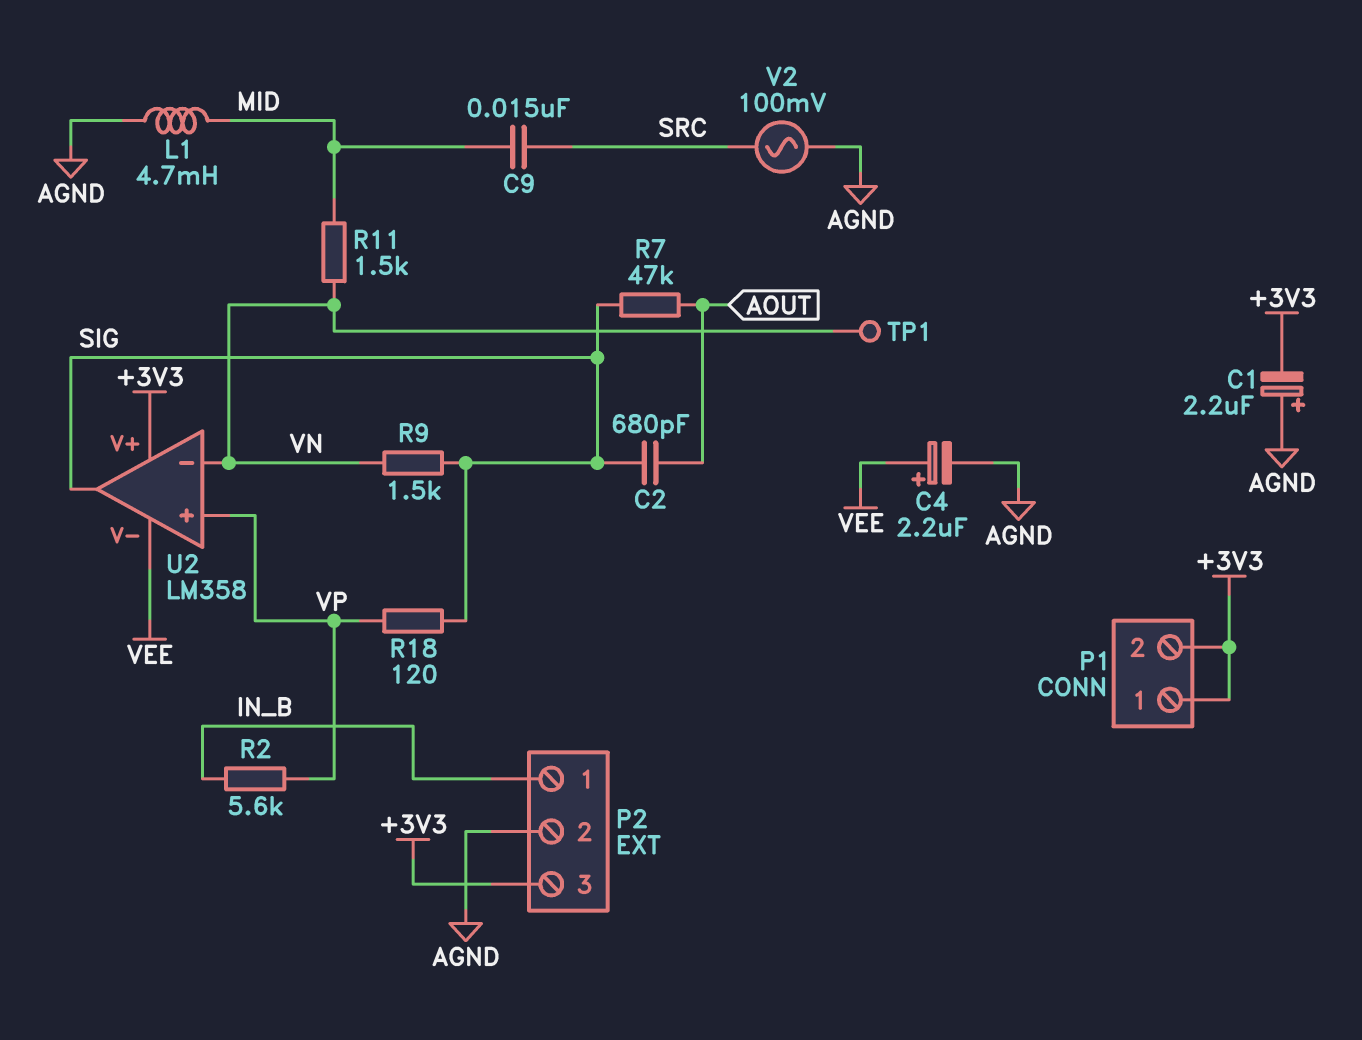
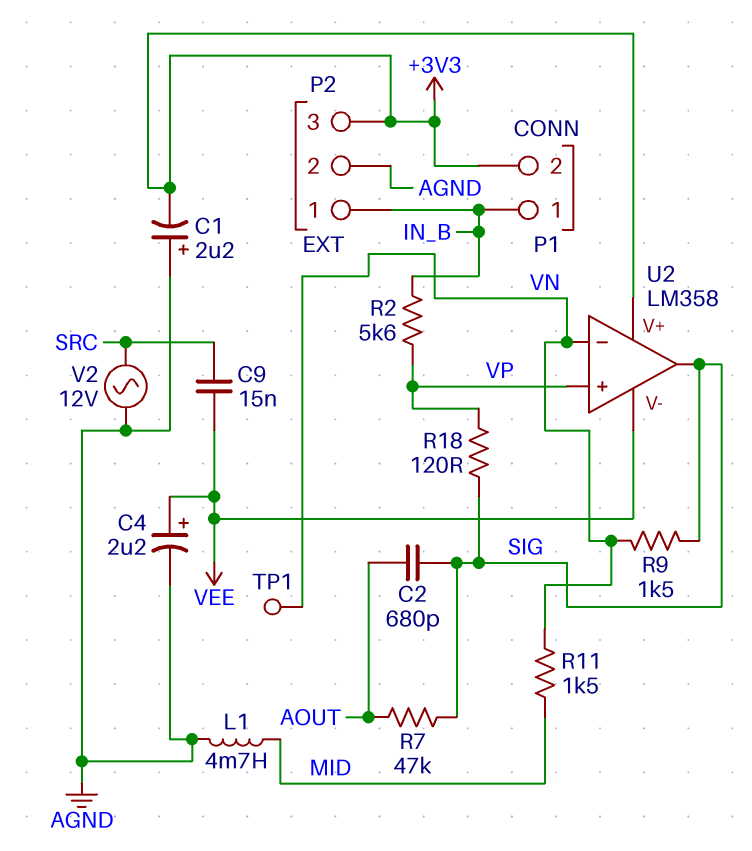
C9: 15nF (MID, SRC) -> 15nF (SRC, VEE)
P1 pin 1: +3V3 -> IN_B
V2: AC 100mV (AGND, SRC) -> AC 12V (AGND, SRC)

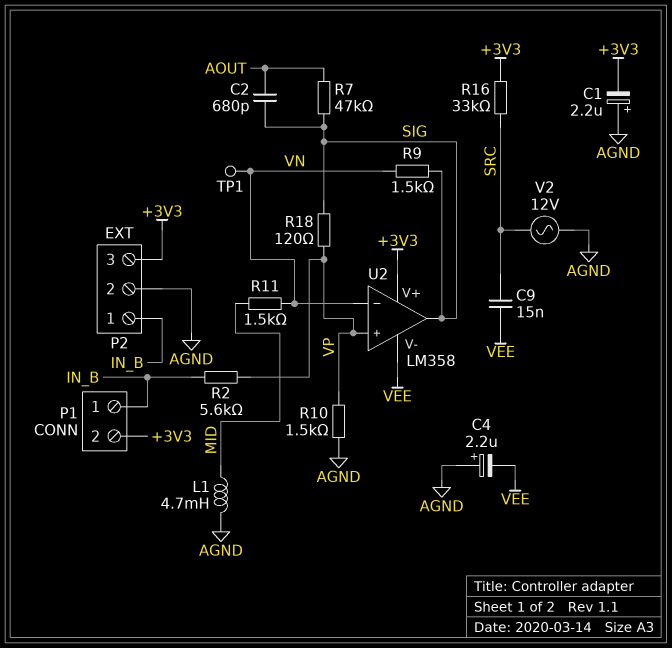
C4: 2.2uF (plus VEE, minus AGND) -> 2.2uF (plus AGND, minus VEE)
R10: none -> 1.5k (AGND, VP)
R16: none -> 33k (+3V3, SRC)

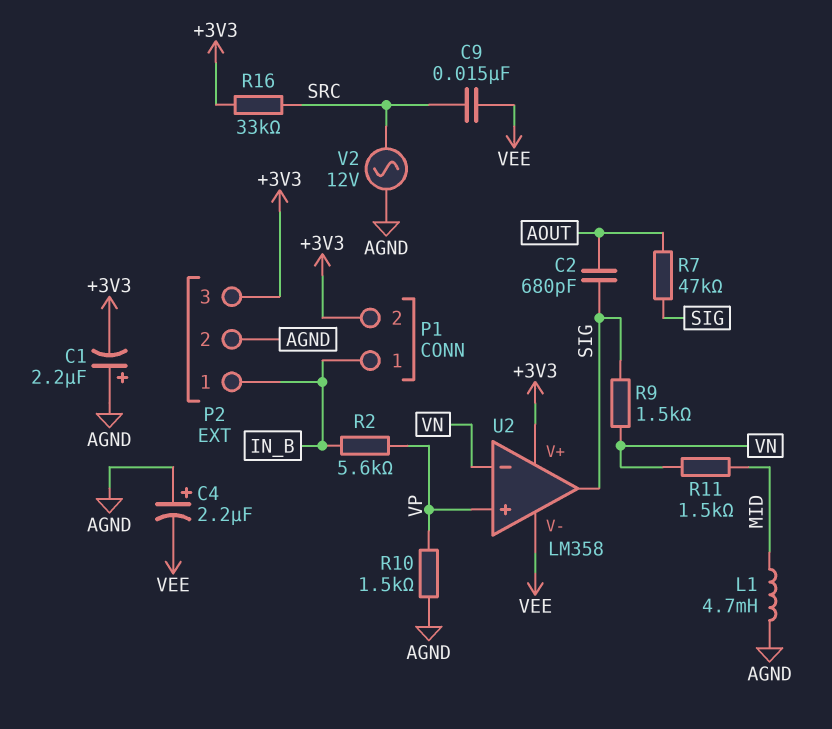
R18: 120 (SIG, VP) -> none
TP1: test point (VN) -> none

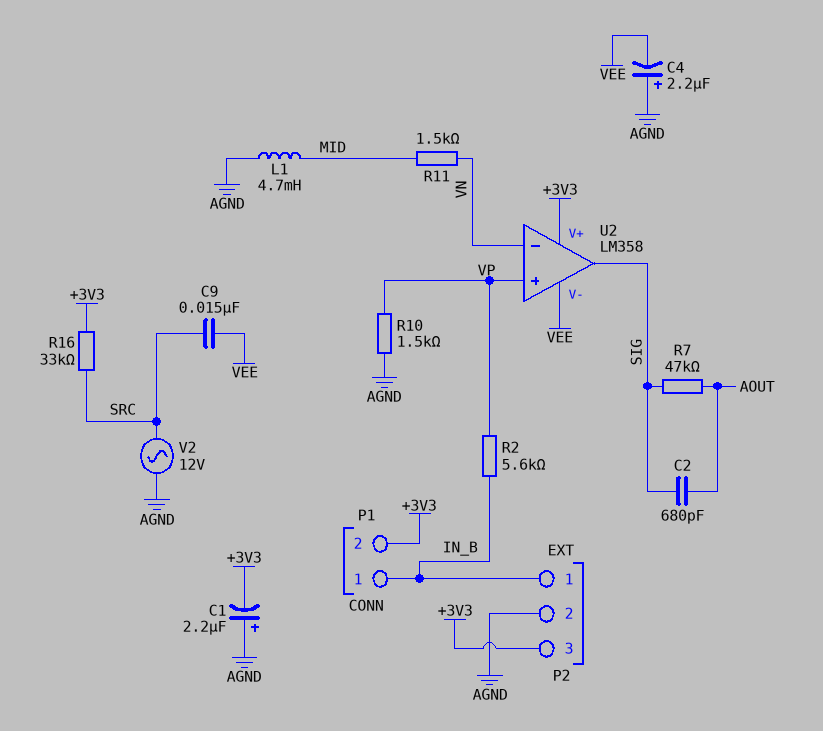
R9: 1.5k (SIG, VN) -> none

